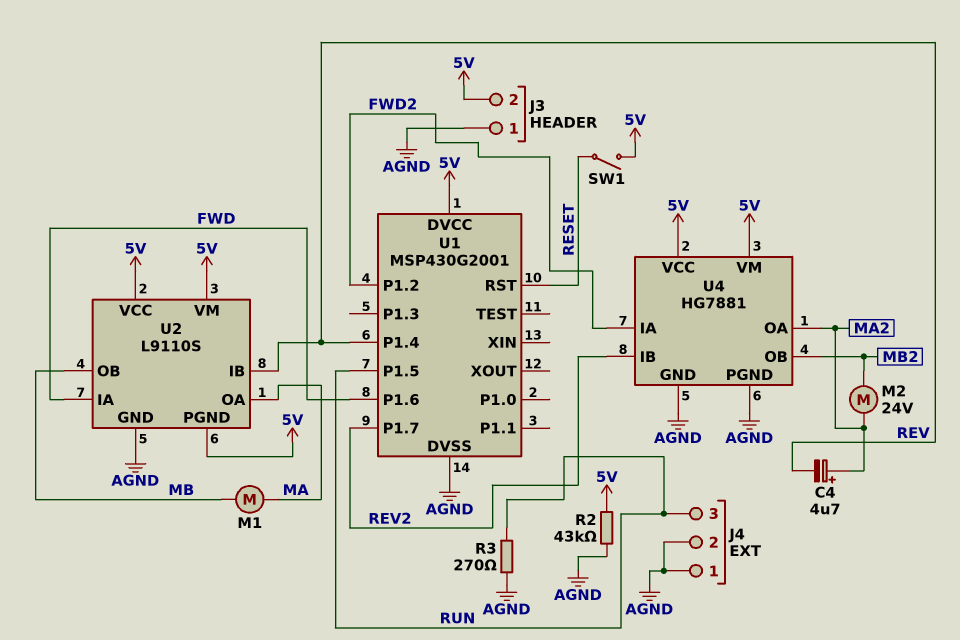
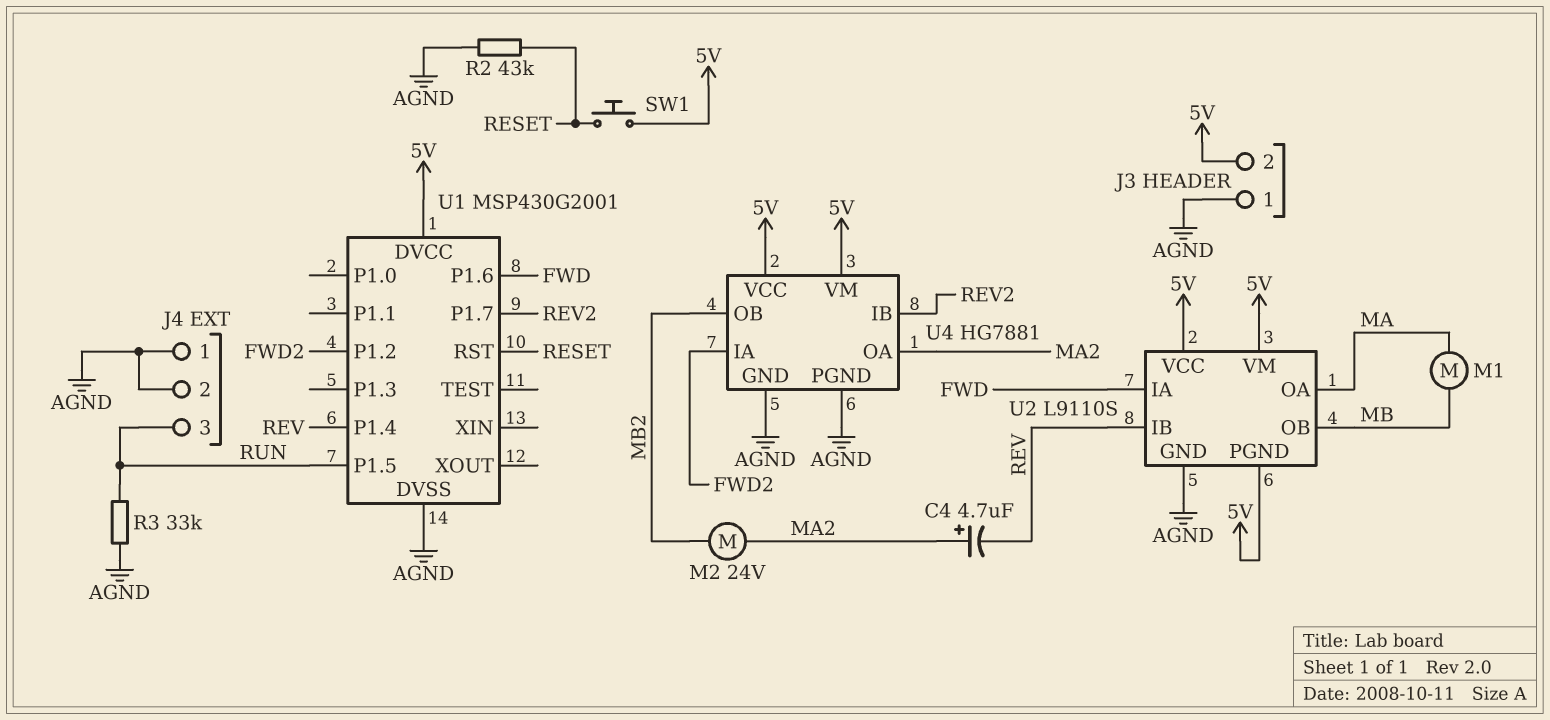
R2: 43k (5V, AGND) -> 43k (AGND, RESET)
R3: 270 (AGND, RUN) -> 33k (AGND, RUN)
SW1: switch (5V, RESET) -> button (5V, RESET)

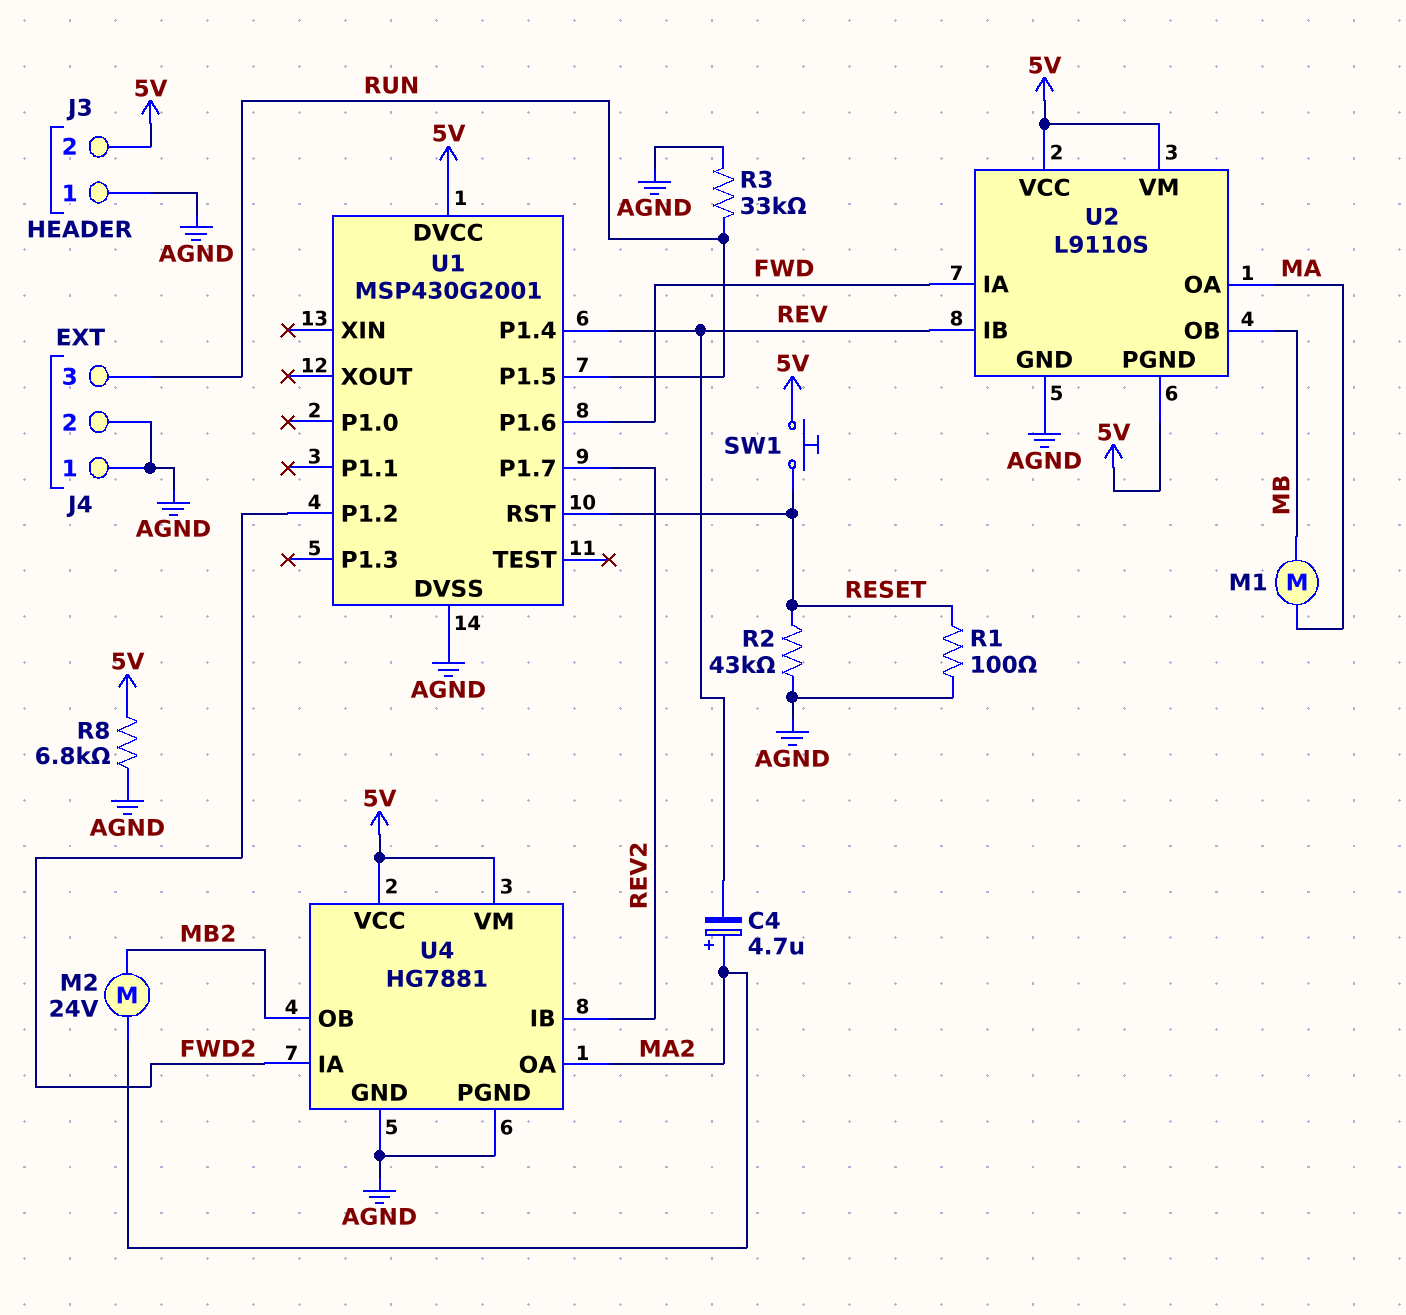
R1: none -> 100 (AGND, RESET)
R8: none -> 6.8k (5V, AGND)

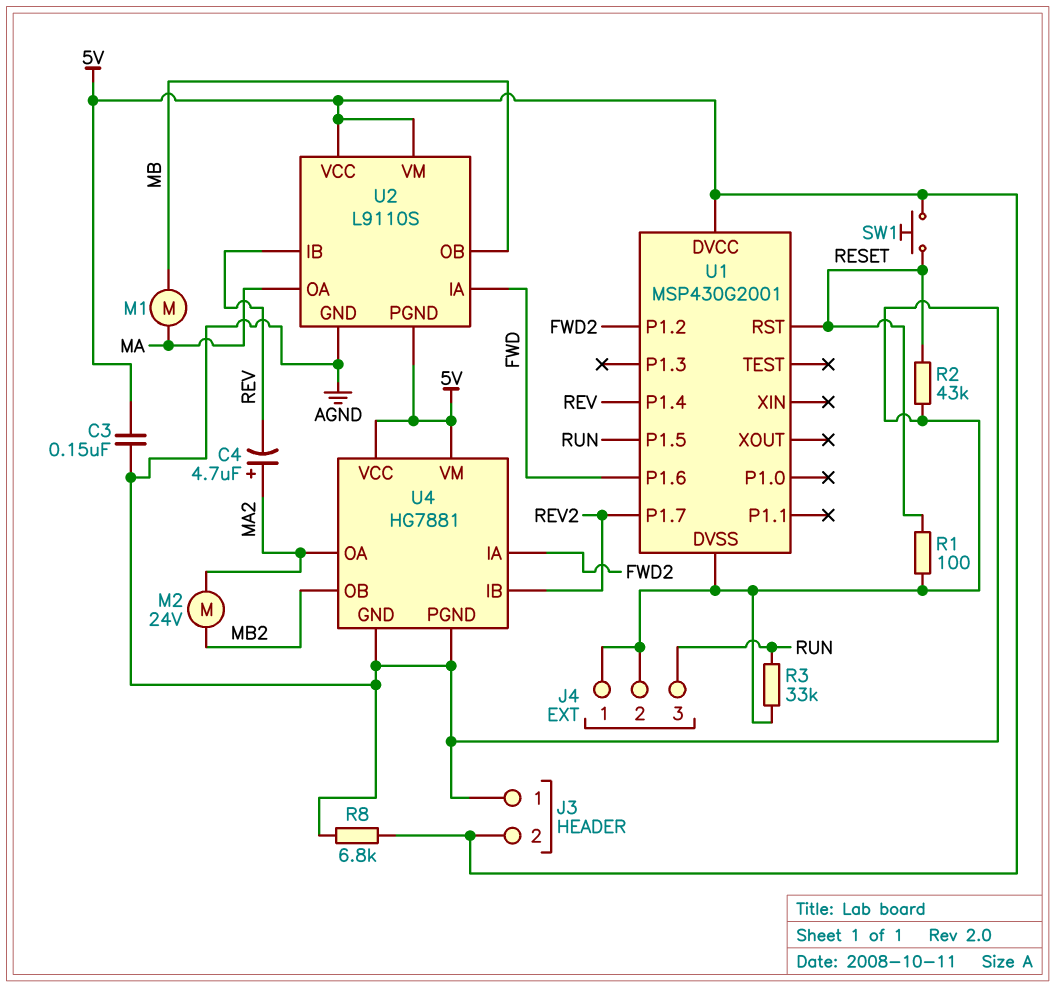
C3: none -> 150nF (5V, AGND)

